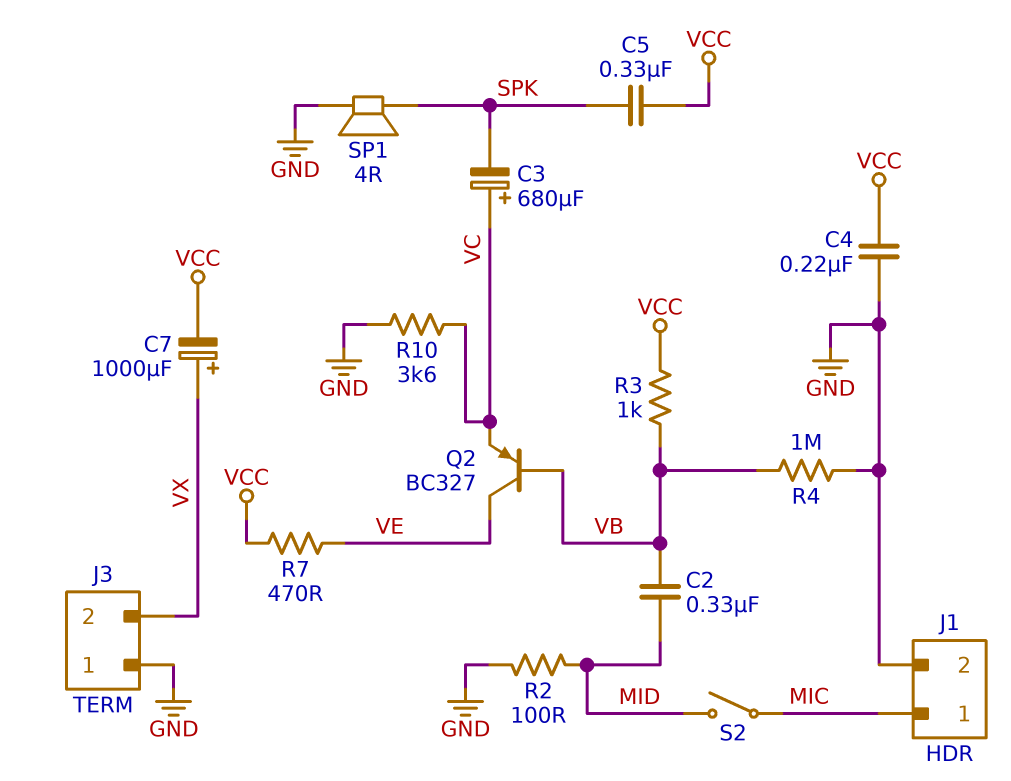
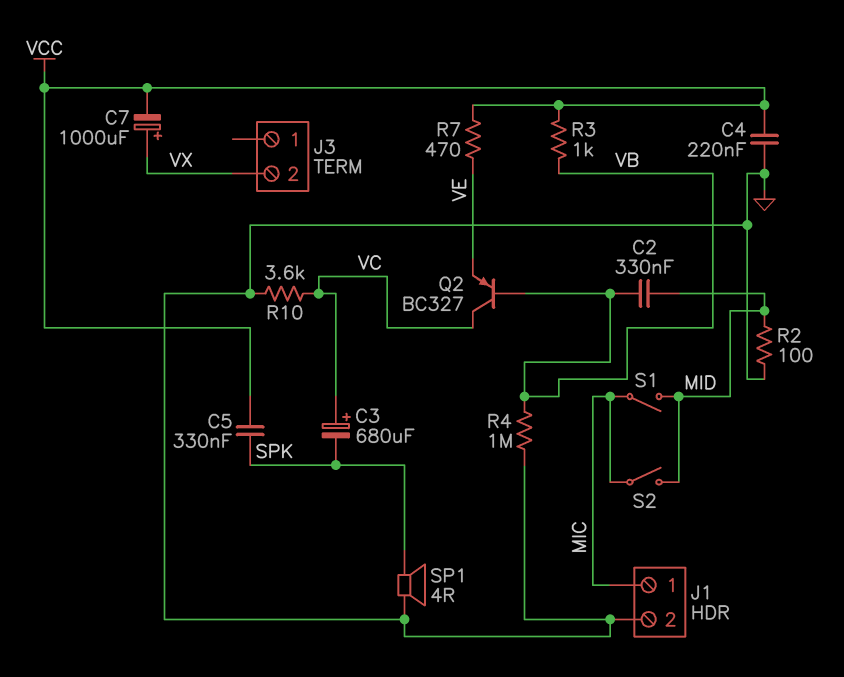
J3 pin 1: GND -> none
Q2: PNP BC327 (B VB, C VE, E VC) -> PNP BC327 (B VB, C VC, E VE)
S1: none -> switch (MIC, MID)

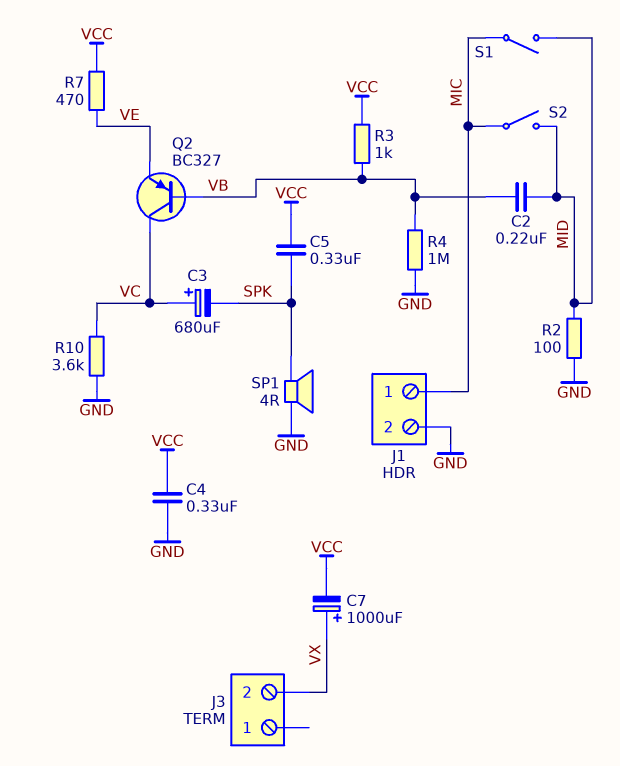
C2: 330nF (MID, VB) -> 220nF (MID, VB)
C4: 220nF (GND, VCC) -> 330nF (GND, VCC)

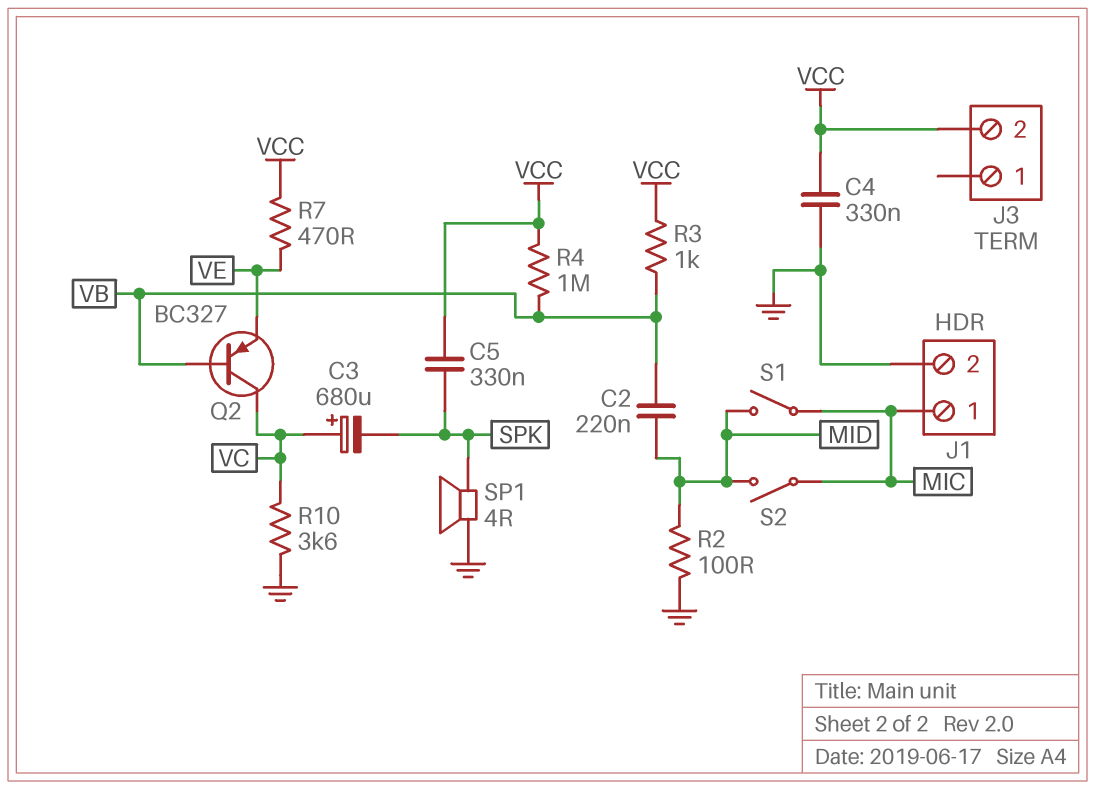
C7: 1000uF (plus VX, minus VCC) -> none
J3 pin 2: VX -> VCC
R4: 1M (GND, VB) -> 1M (VB, VCC)

